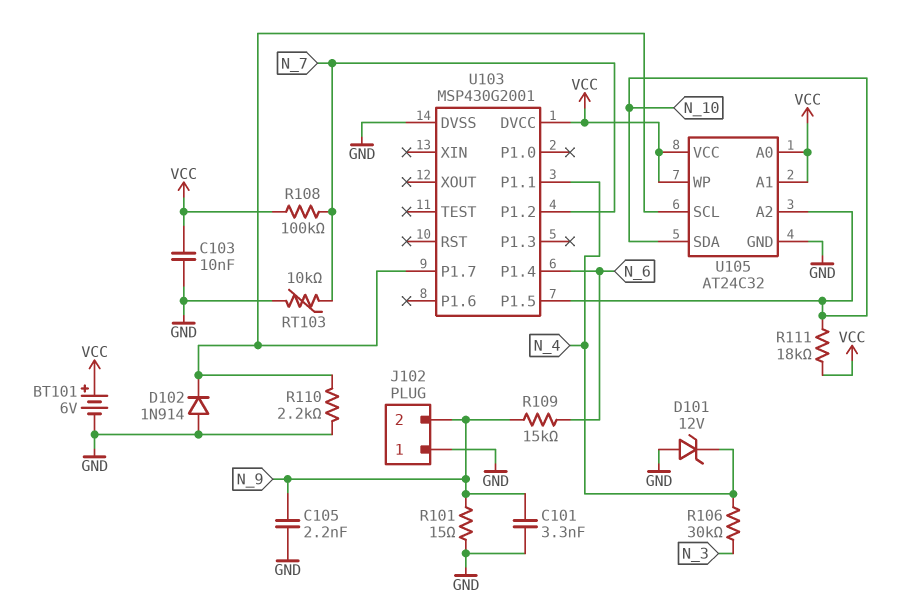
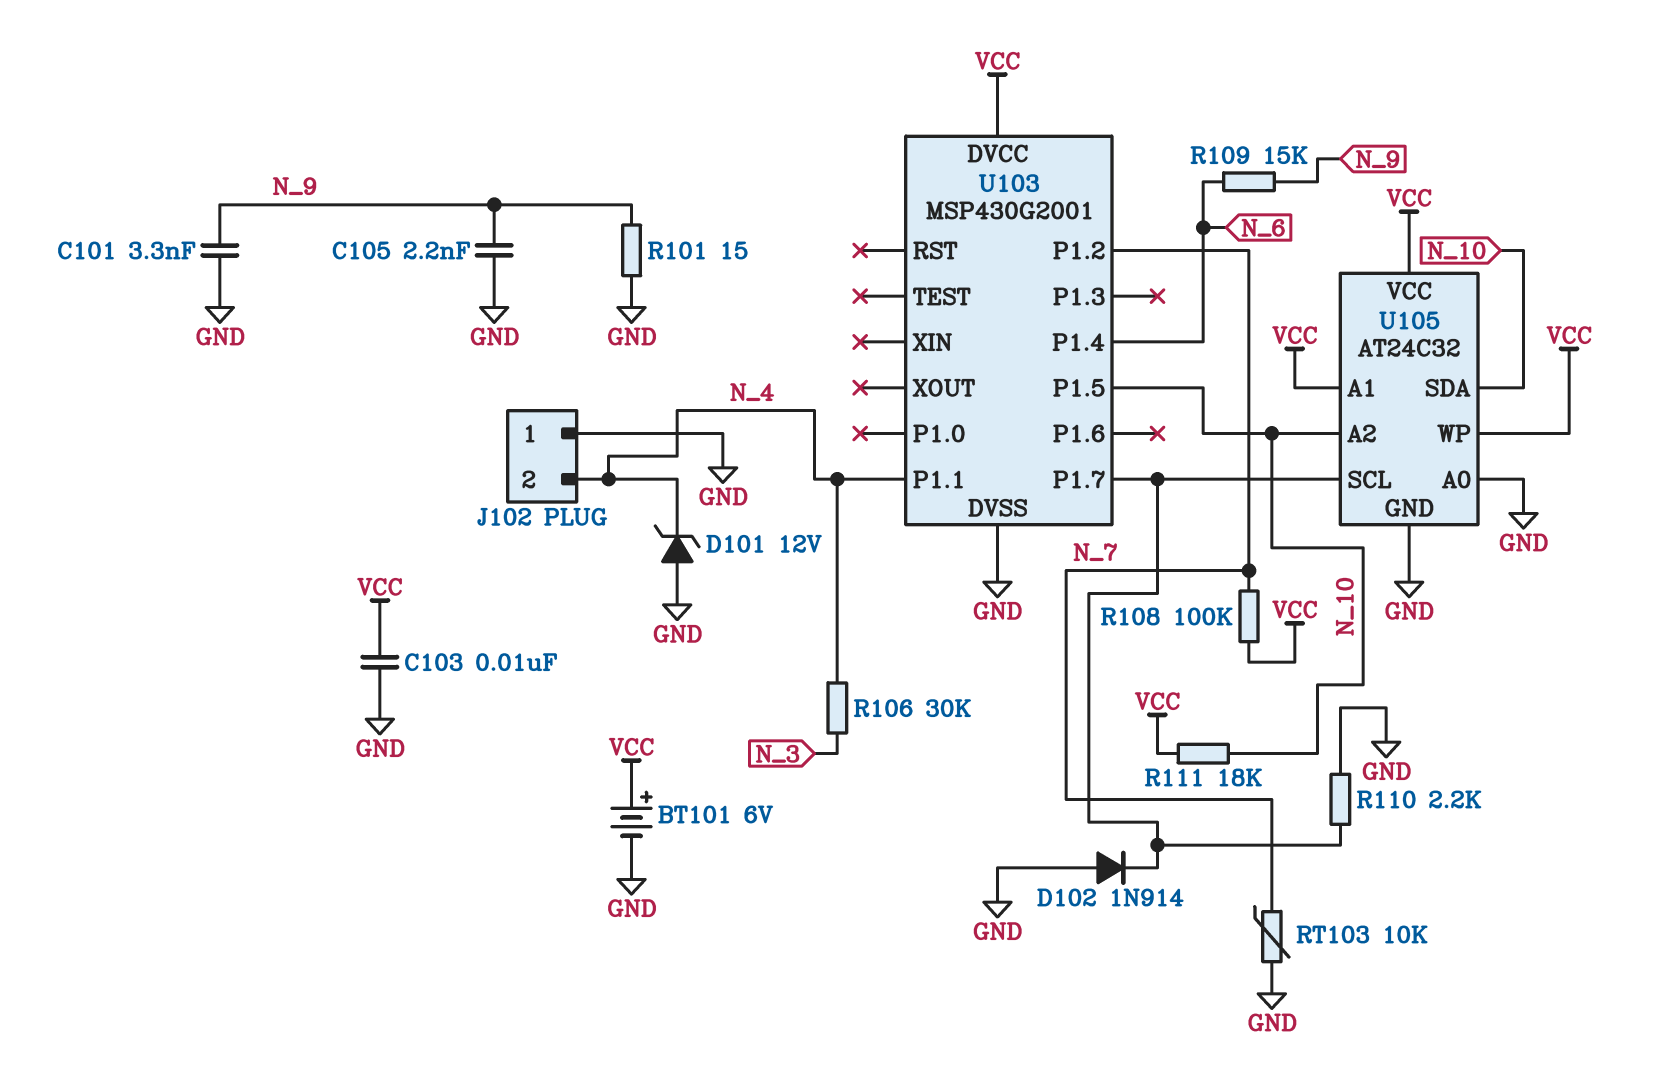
J102 pin 2: N_9 -> N_4
U105 pin A0: VCC -> GND

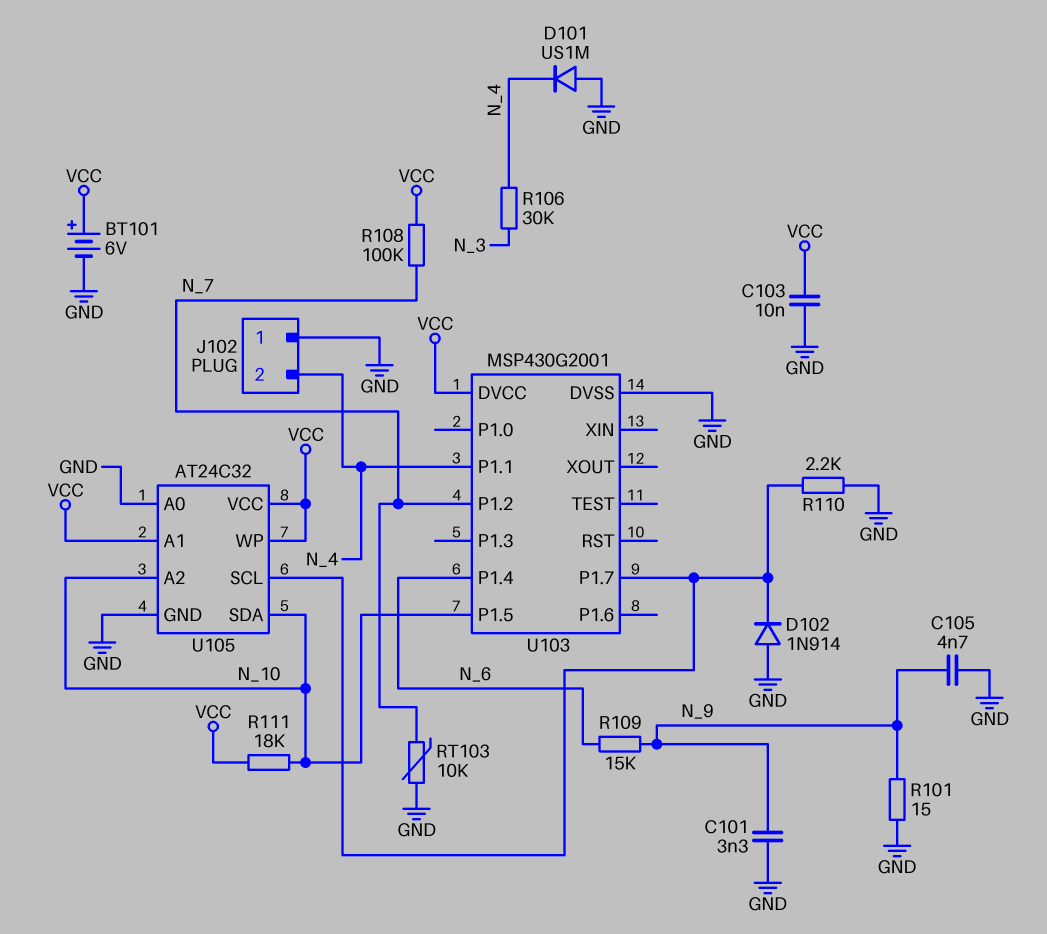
C105: 2.2nF (GND, N_9) -> 4.7nF (GND, N_9)
D101: zener 12V (A GND, K N_4) -> diode US1M (A GND, K N_4)

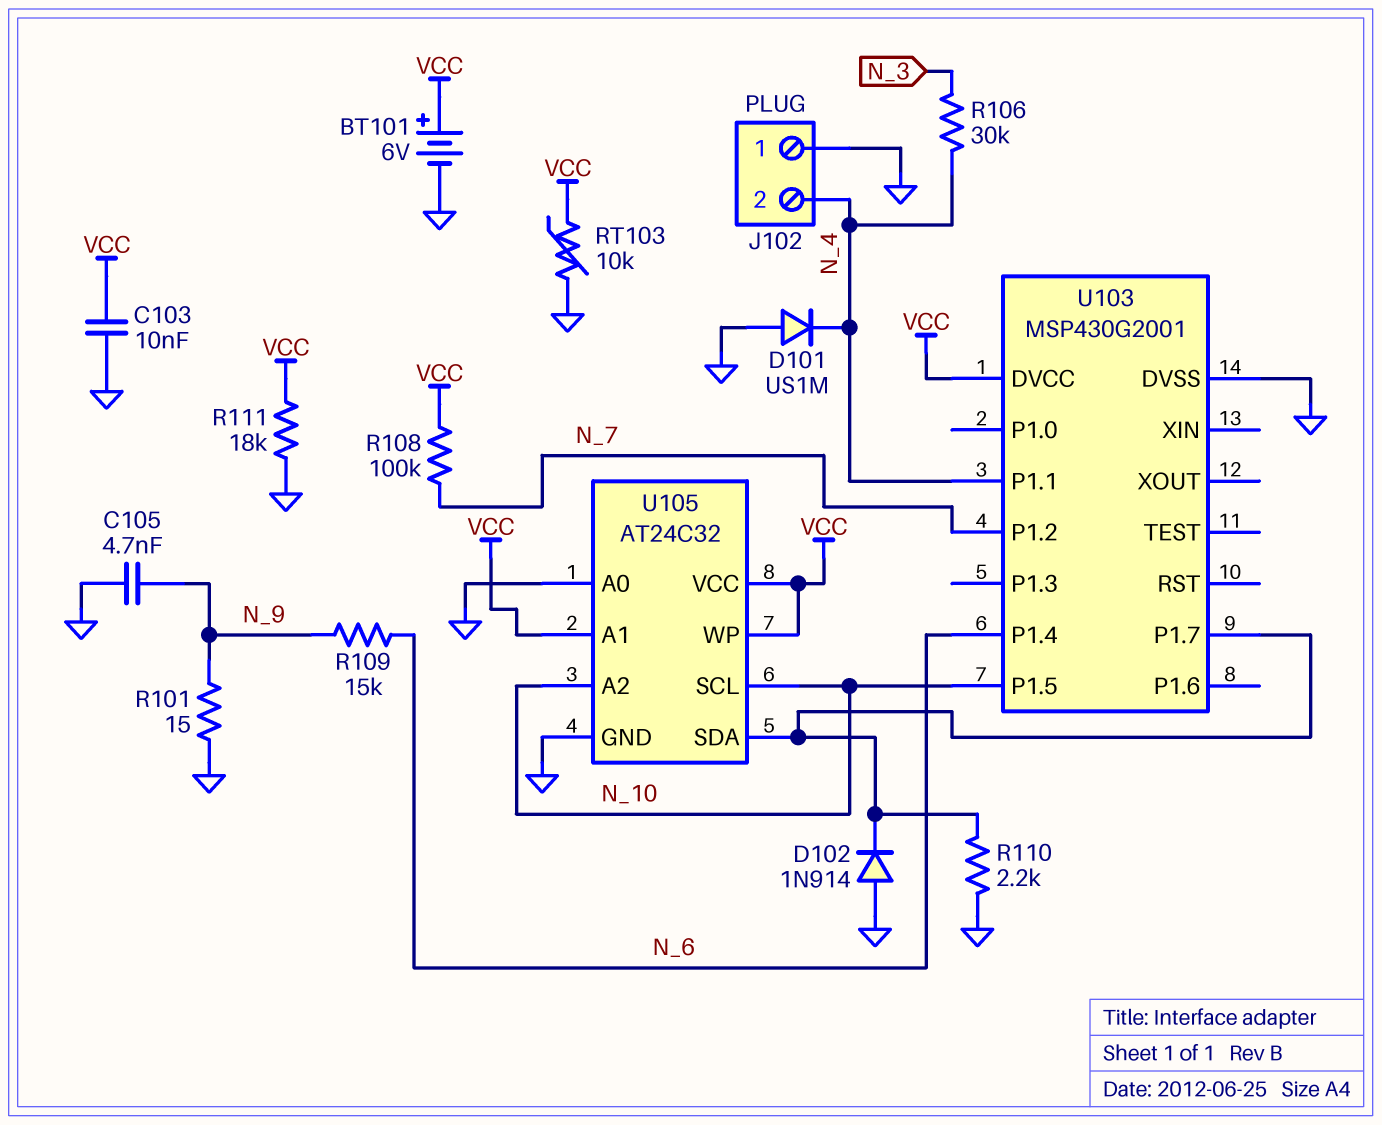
C101: 3.3nF (GND, N_9) -> none
R111: 18k (N_10, VCC) -> 18k (GND, VCC)
RT103: 10k (GND, N_7) -> 10k (GND, VCC)
U105 pin SCL: U103/P1.7 -> N_10
U105 pin SDA: N_10 -> U103/P1.7

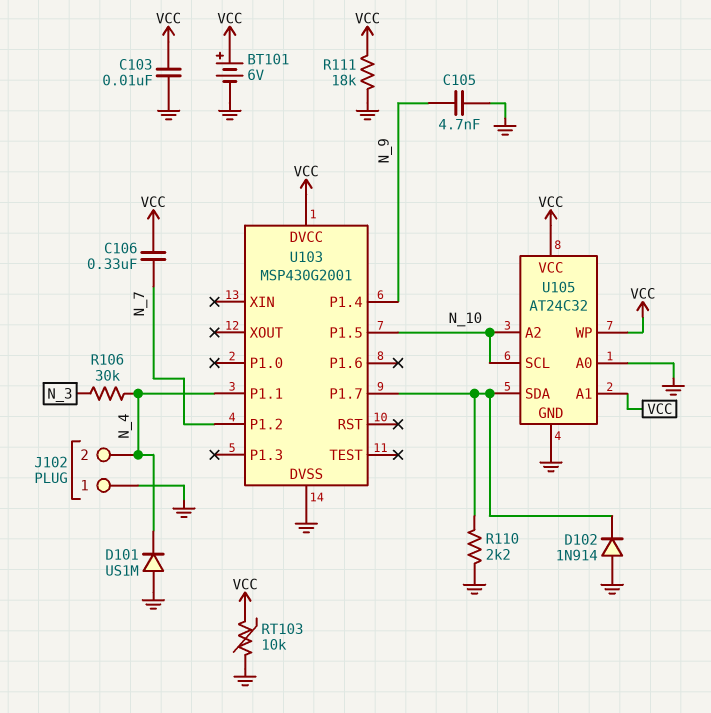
C106: none -> 330nF (N_7, VCC)
R101: 15 (GND, N_9) -> none
R108: 100k (N_7, VCC) -> none
R109: 15k (N_6, N_9) -> none
U103 pin P1.4: N_6 -> N_9

